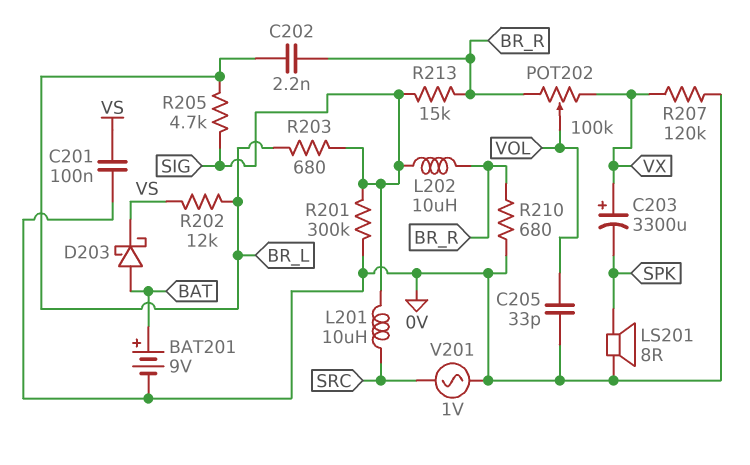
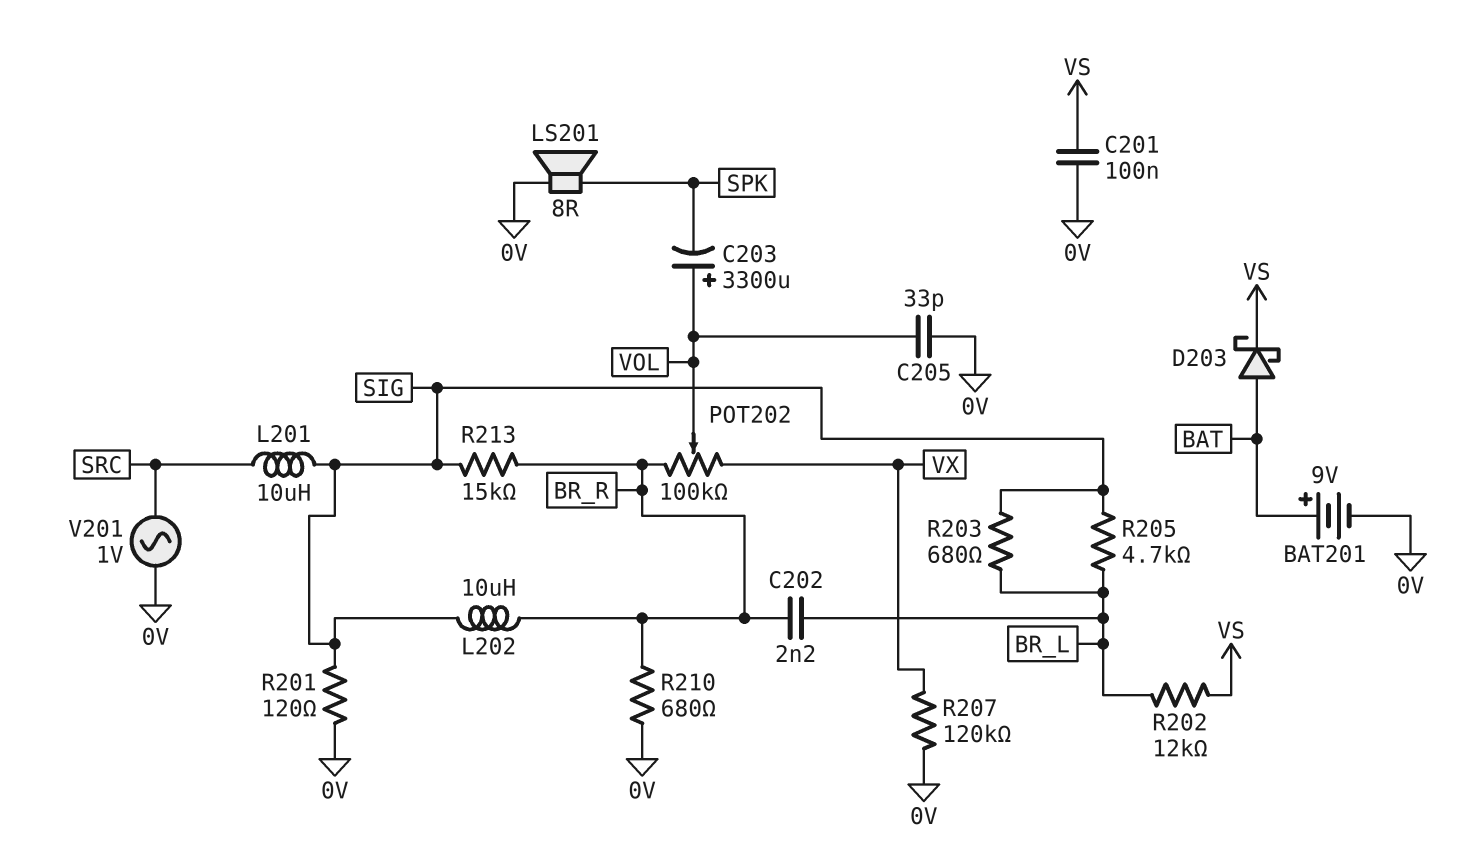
C203: 3300uF (plus VX, minus SPK) -> 3300uF (plus VOL, minus SPK)
R201: 300k (0V, SIG) -> 120 (0V, SIG)

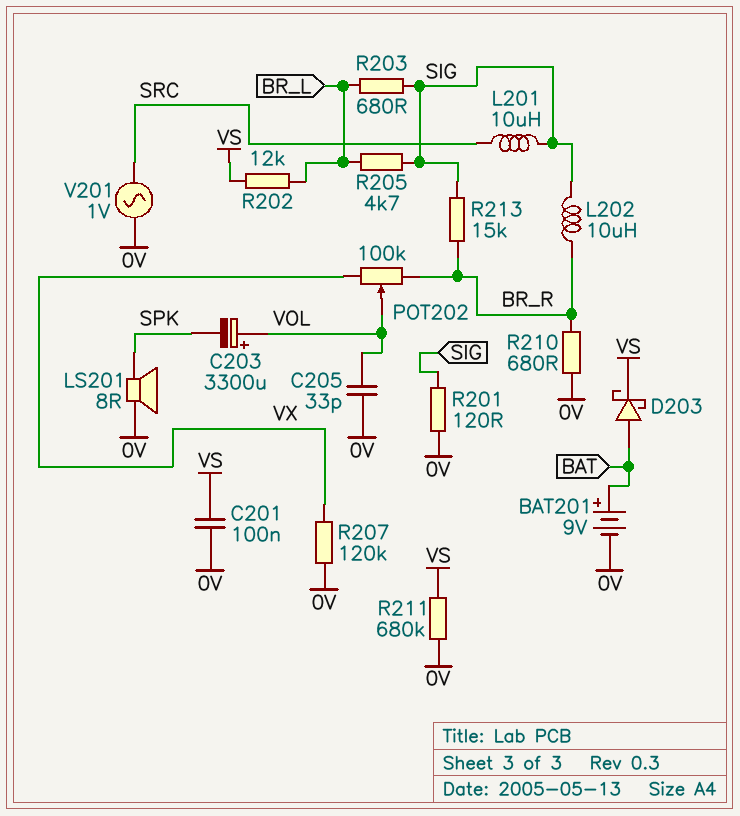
C202: 2.2nF (BR_L, BR_R) -> none
R211: none -> 680k (0V, VS)

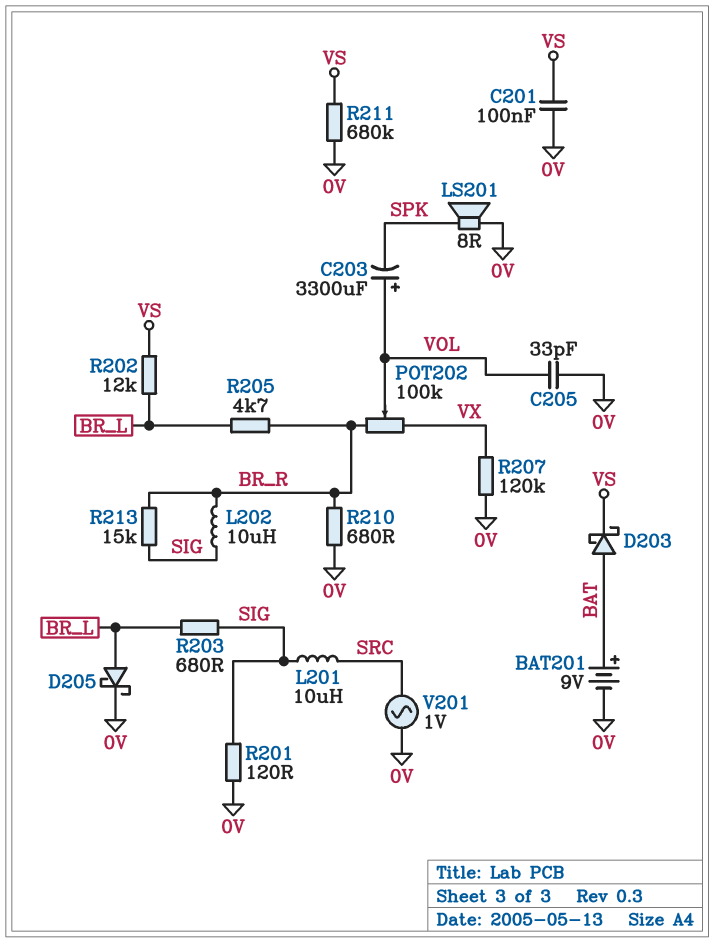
D205: none -> schottky (A BR_L, K 0V)
R205: 4.7k (BR_L, SIG) -> 4.7k (BR_L, BR_R)

